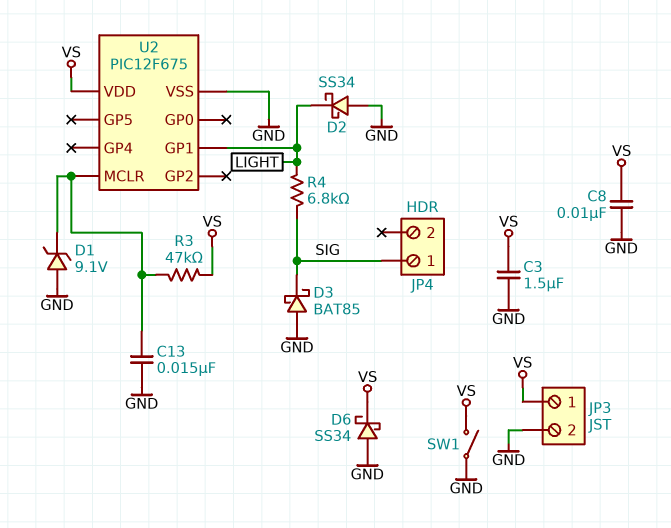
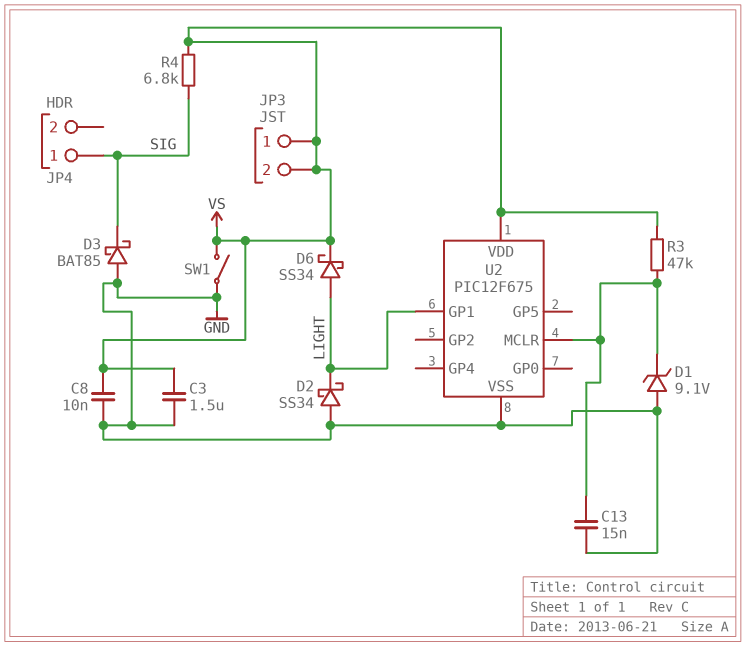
D6: schottky SS34 (A GND, K VS) -> schottky SS34 (A LIGHT, K VS)
JP3 pin 2: GND -> VS
R4: 6.8k (LIGHT, SIG) -> 6.8k (SIG, VS)

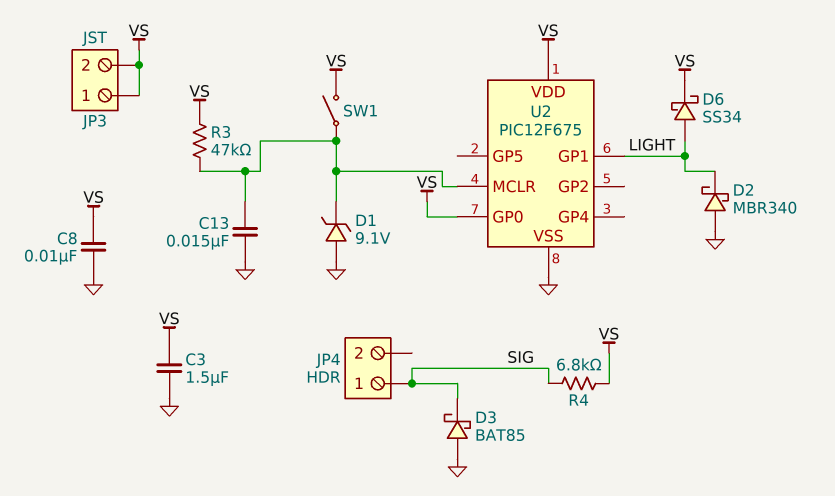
D2: schottky SS34 (A GND, K LIGHT) -> schottky MBR340 (A GND, K LIGHT)
SW1: switch (GND, VS) -> switch (U2/MCLR, VS)
U2 pin GP0: none -> VS

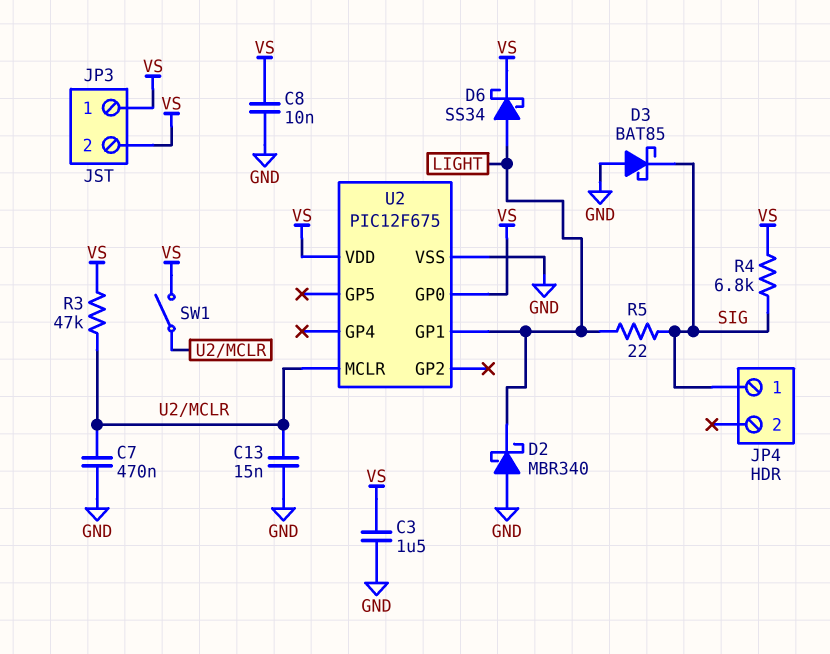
C7: none -> 470nF (GND, U2/MCLR)
D1: zener 9.1V (A GND, K U2/MCLR) -> none
R5: none -> 22 (LIGHT, SIG)

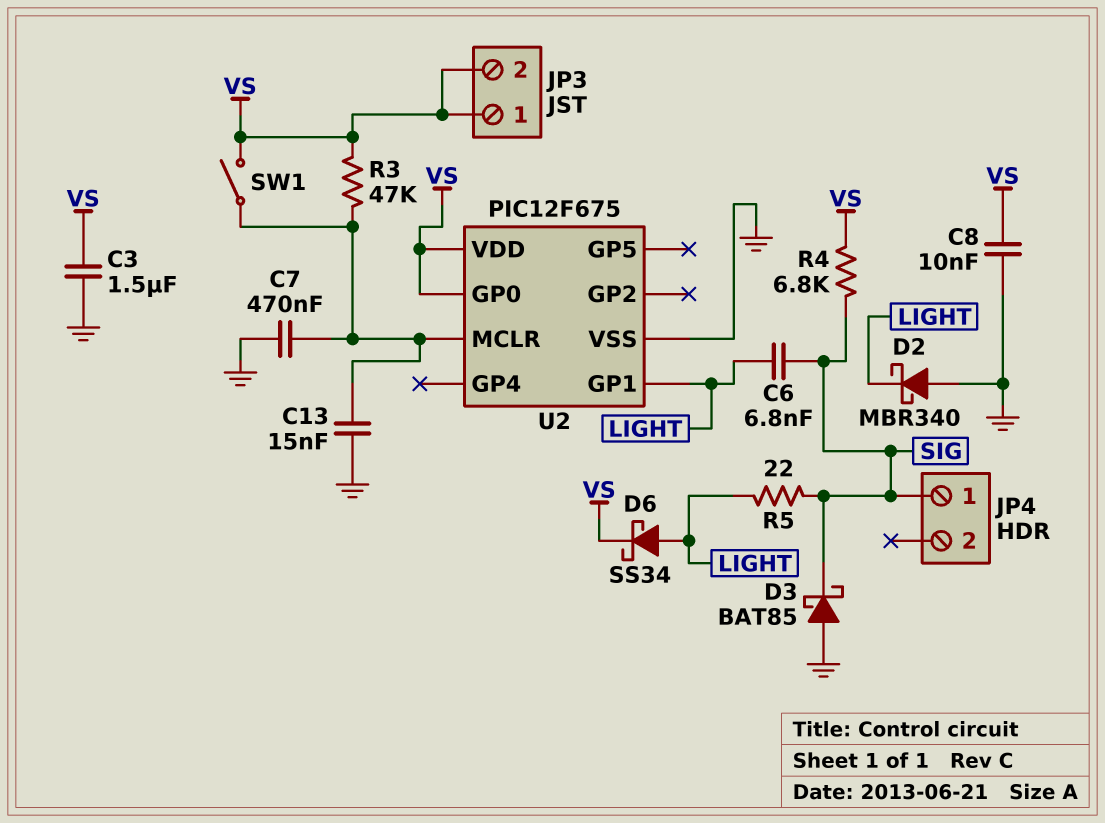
C6: none -> 6.8nF (LIGHT, SIG)

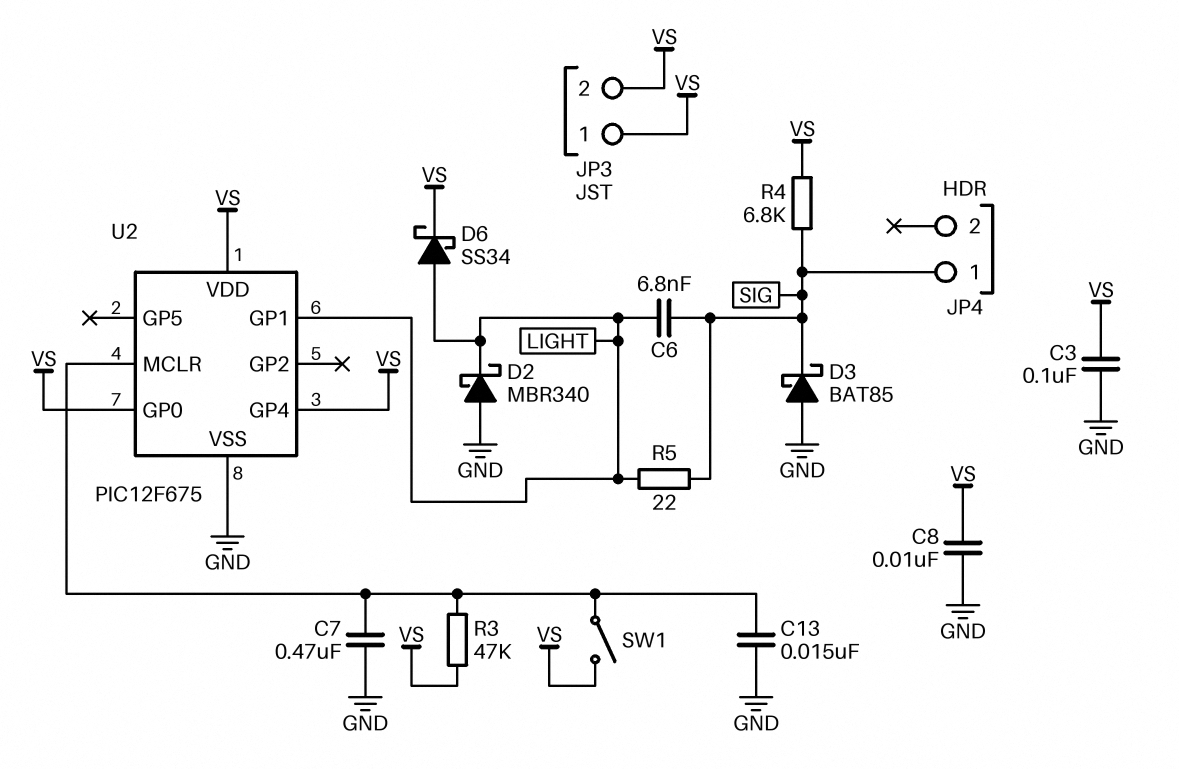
C3: 1.5uF (GND, VS) -> 100nF (GND, VS)
U2 pin GP4: none -> VS

